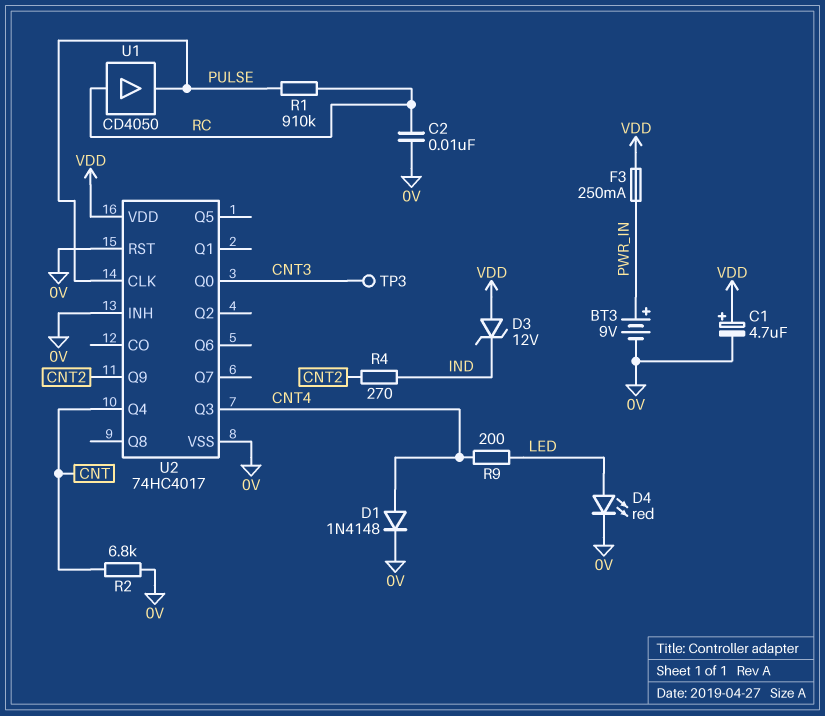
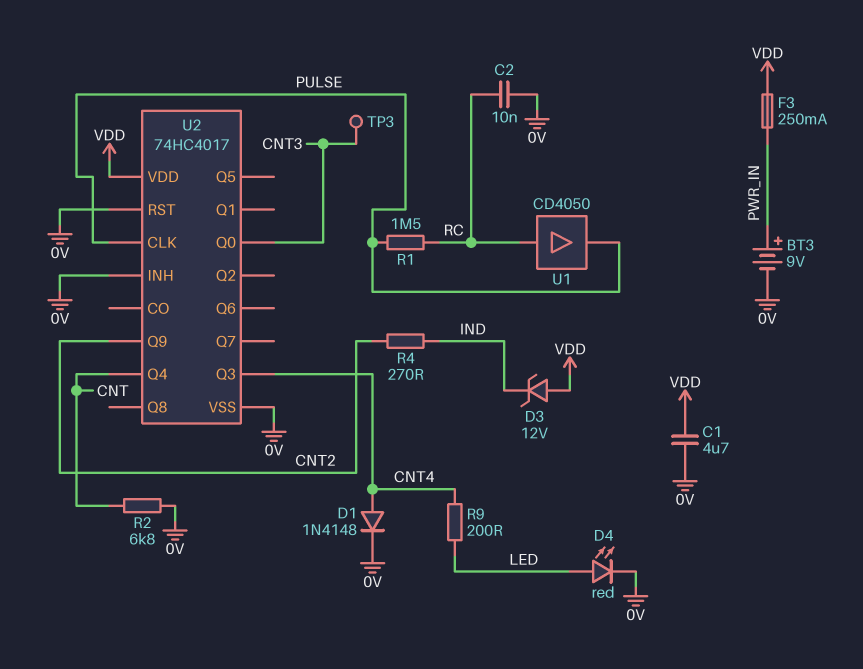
C1: 4.7uF (plus VDD, minus 0V) -> 4.7uF (0V, VDD)
R1: 910k (PULSE, RC) -> 1.5M (PULSE, RC)

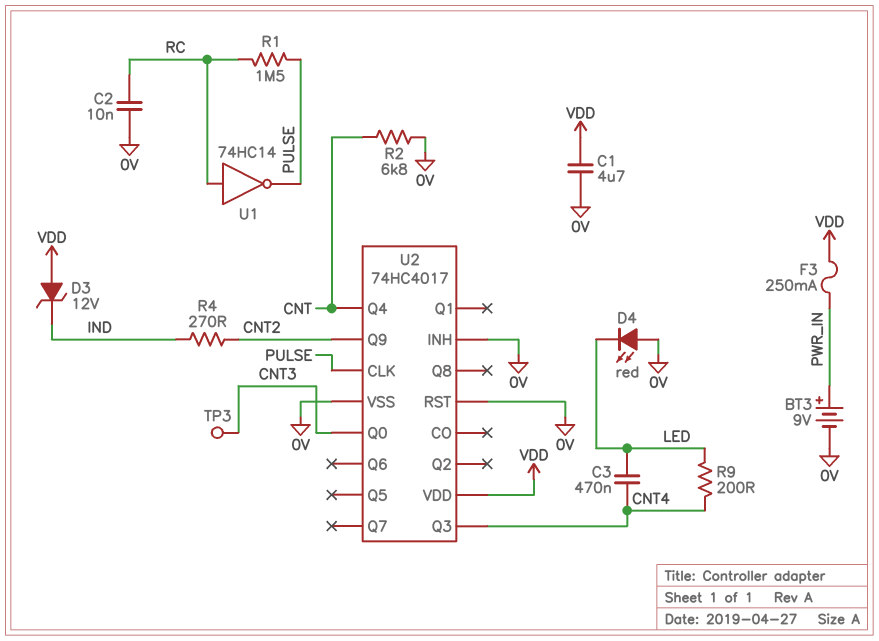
C3: none -> 470nF (CNT4, LED)
D1: diode 1N4148 (A CNT4, K 0V) -> none
D4: LED red (A LED, K 0V) -> LED red (A 0V, K LED)
U1: buffer CD4050 (in RC, out PULSE) -> NOT 74HC14 (in RC, out PULSE)

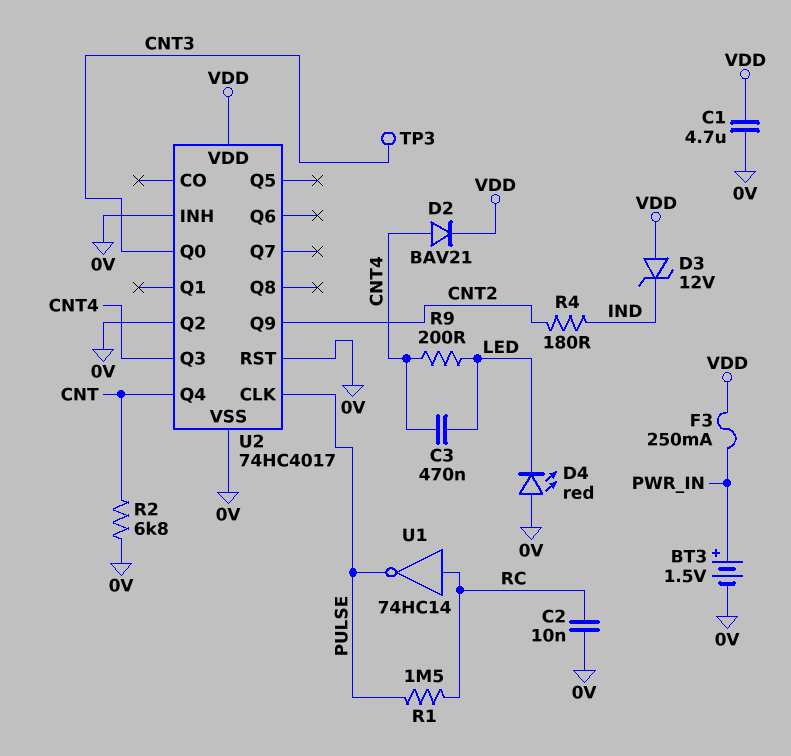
BT3: 9V (plus PWR_IN, minus 0V) -> 1.5V (plus PWR_IN, minus 0V)
D2: none -> diode BAV21 (A CNT4, K VDD)
R4: 270 (CNT2, IND) -> 180 (CNT2, IND)
U2 pin Q2: none -> 0V

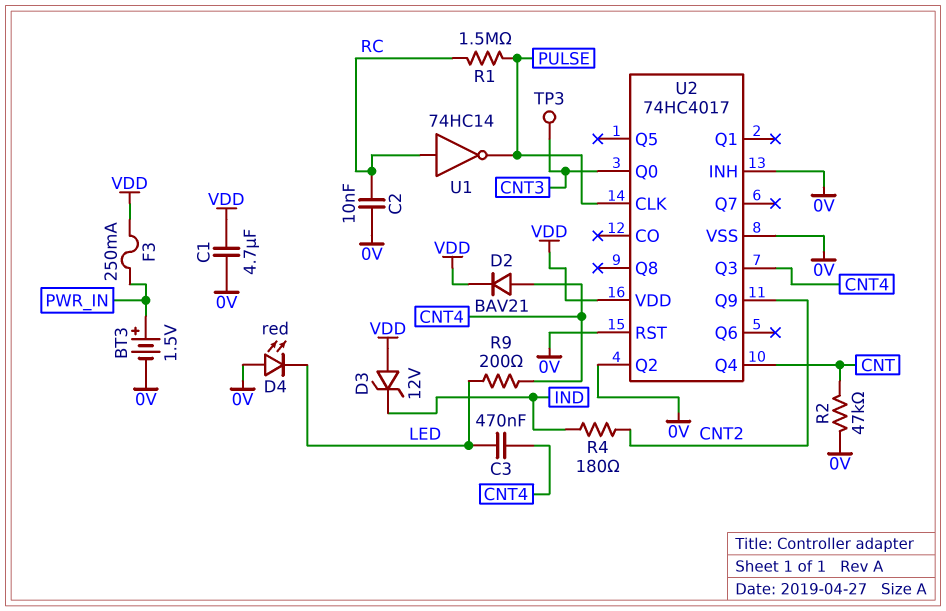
R2: 6.8k (0V, CNT) -> 47k (0V, CNT)

